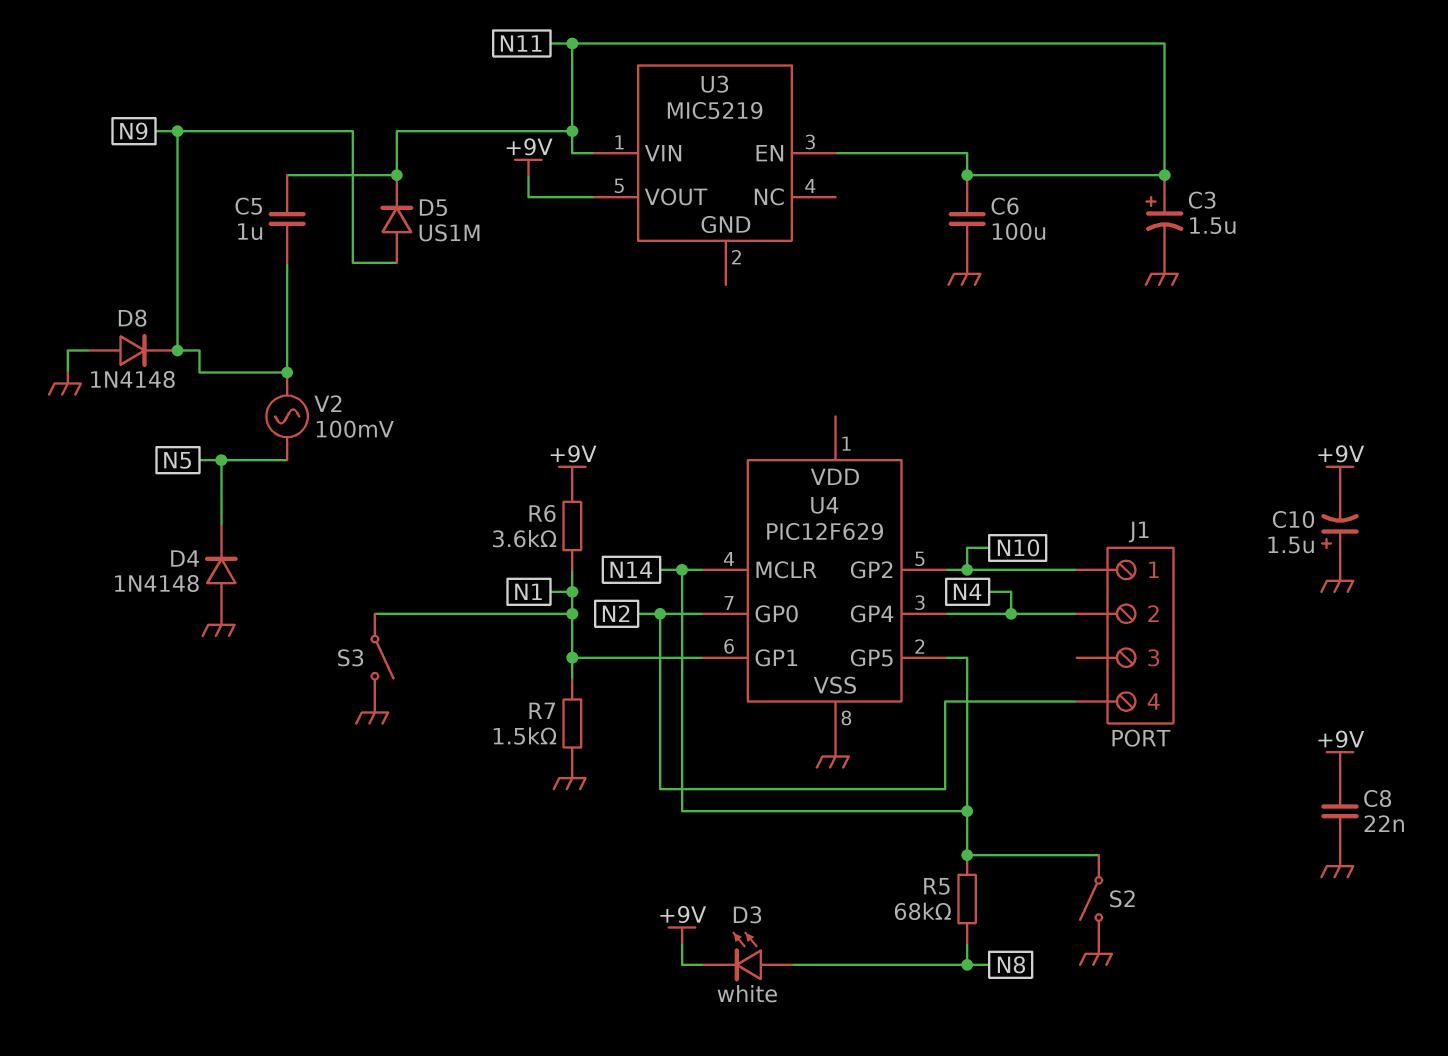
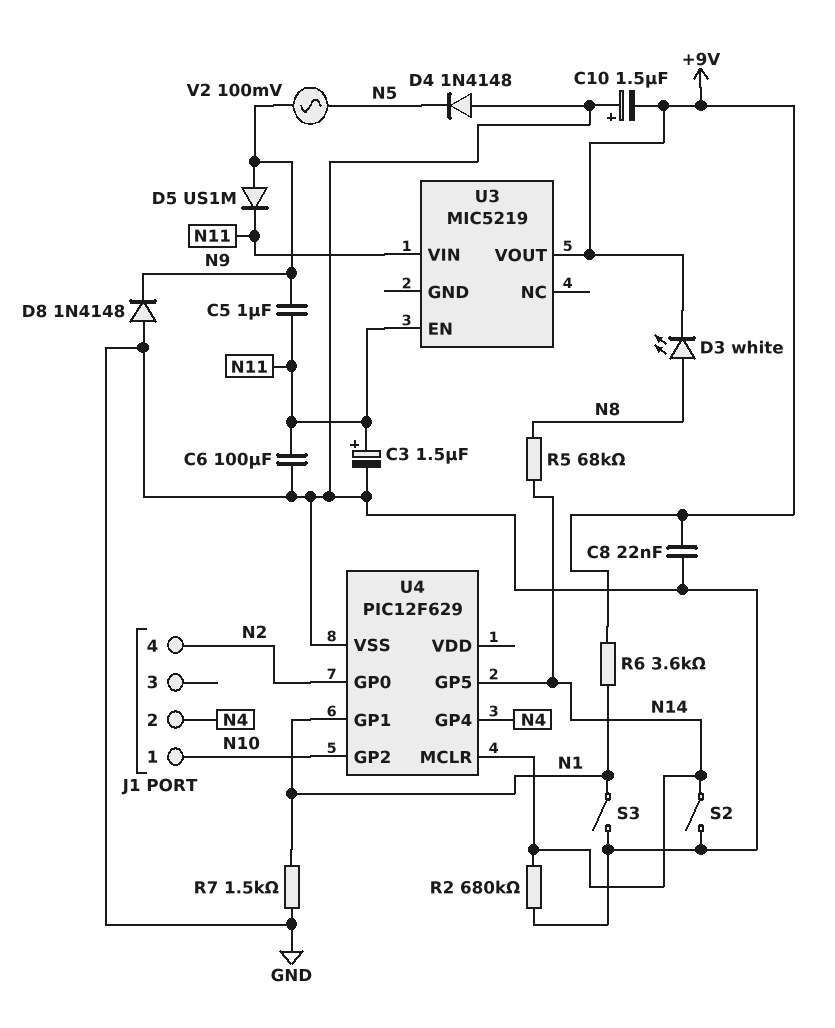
R2: none -> 680k (GND, N14)

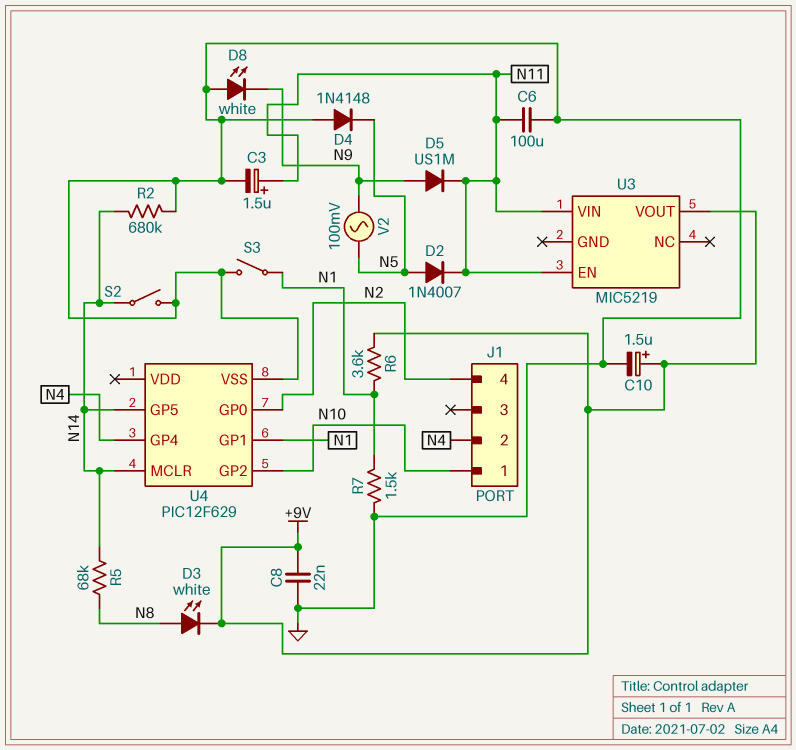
C5: 1uF (N9, N11) -> none
C10: 1.5uF (plus GND, minus +9V) -> 1.5uF (plus +9V, minus GND)
D2: none -> diode 1N4007 (A N5, K N11)
D8: diode 1N4148 (A GND, K N9) -> LED white (A GND, K N9)

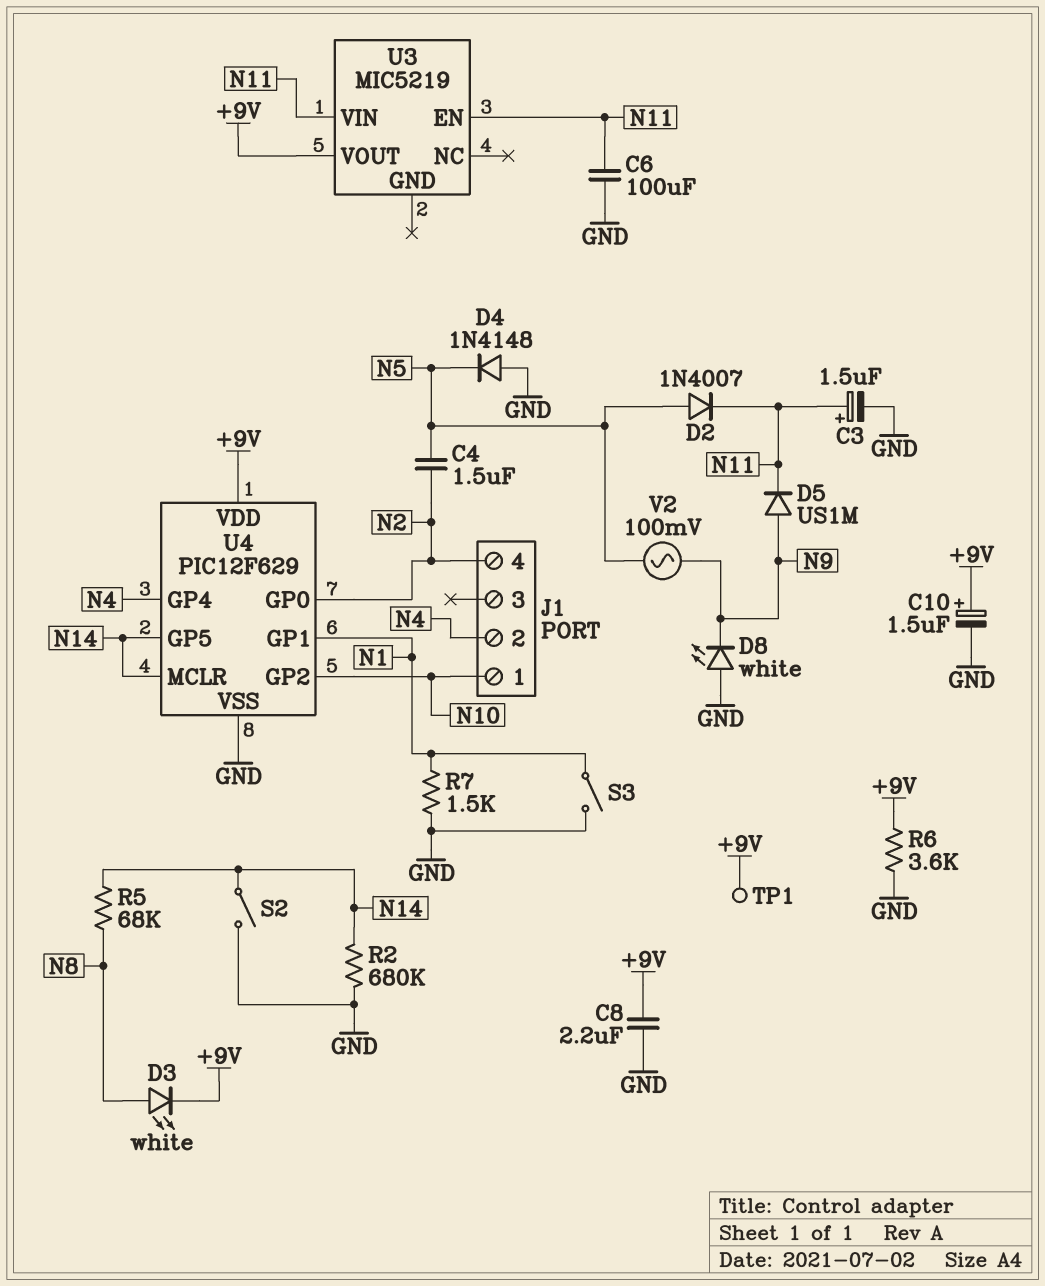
C4: none -> 1.5uF (N2, N5)
C8: 22nF (+9V, GND) -> 2.2uF (+9V, GND)
R6: 3.6k (+9V, N1) -> 3.6k (+9V, GND)
TP1: none -> test point (+9V)
U4 pin VDD: none -> +9V

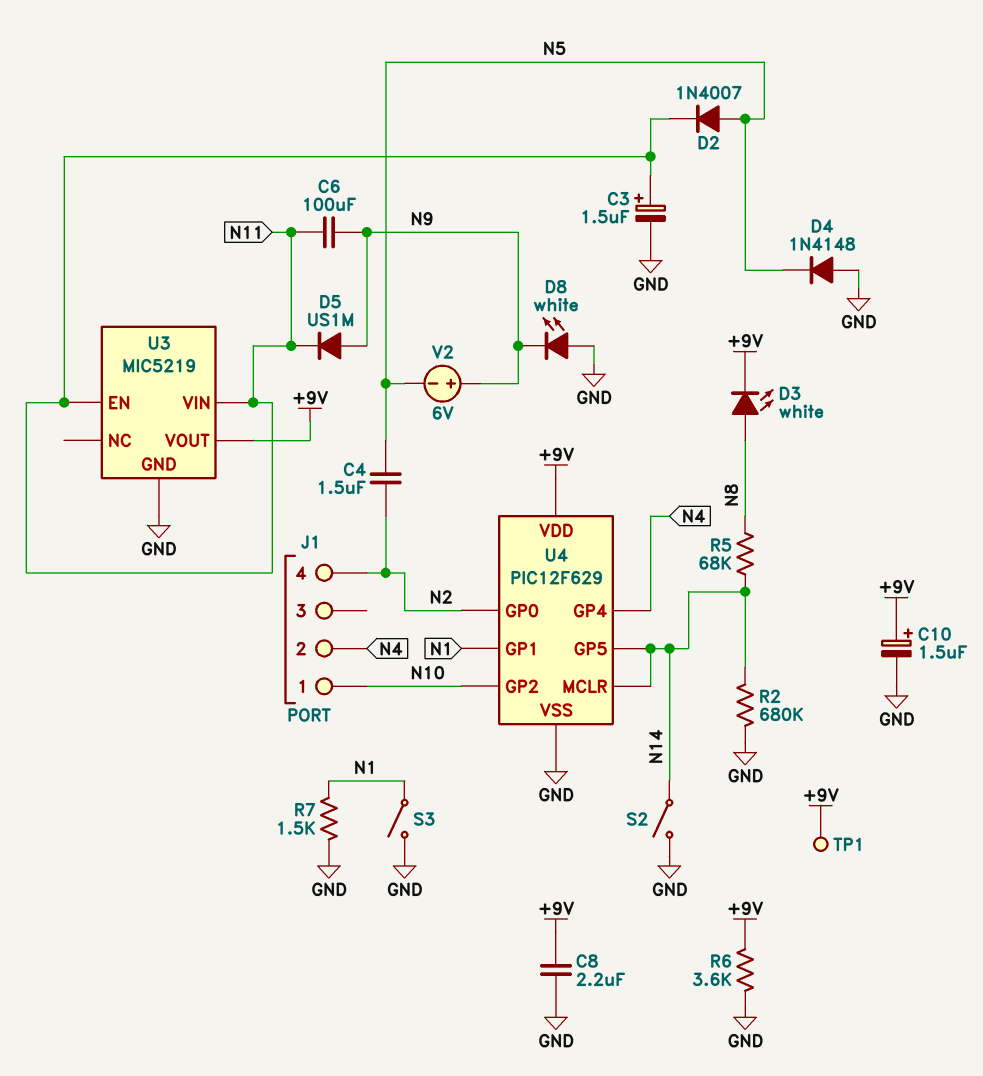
C6: 100uF (GND, N11) -> 100uF (N9, N11)
U3 pin GND: none -> GND
V2: AC 100mV (N5, N9) -> 6V (plus N9, minus N5)

